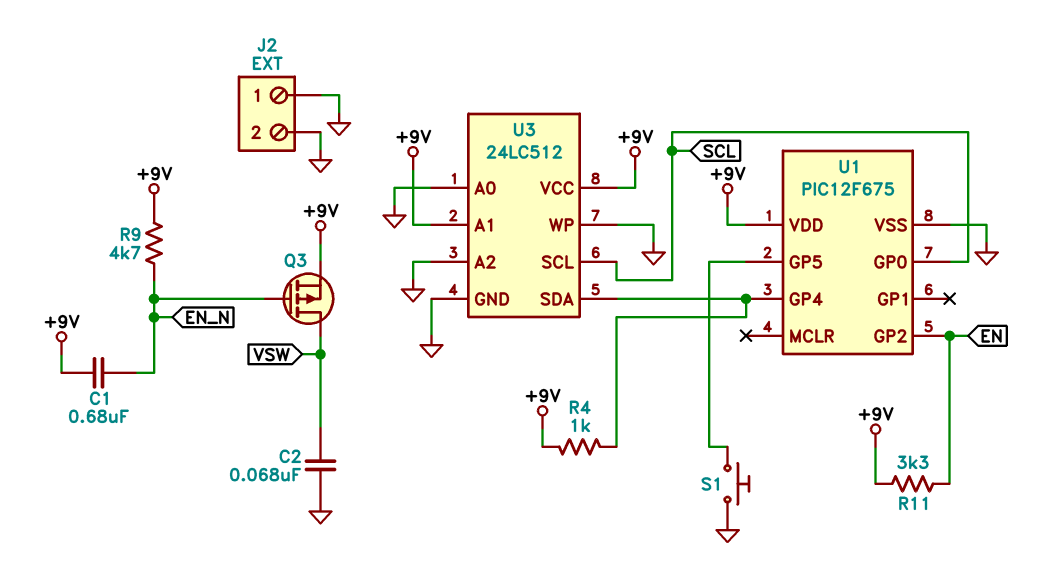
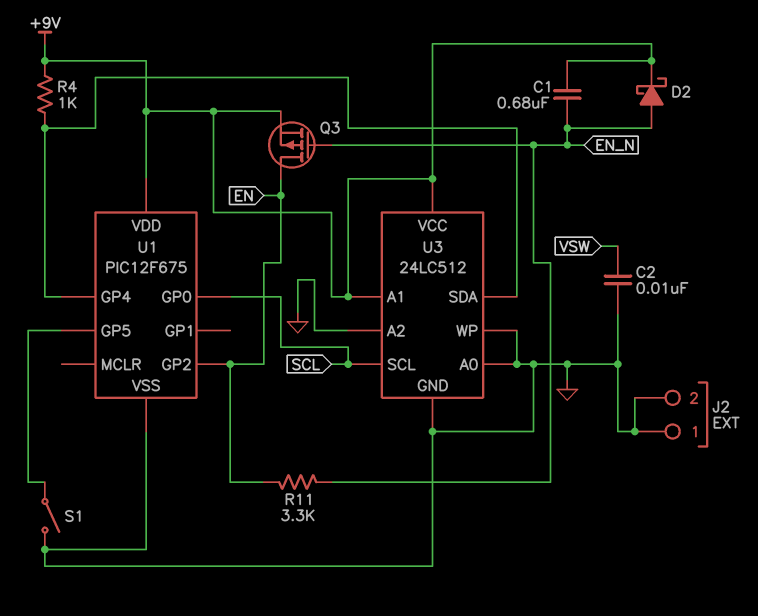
C2: 68nF (GND, VSW) -> 10nF (GND, VSW)
D2: none -> schottky (A EN_N, K +9V)
Q3: PMOS (G EN_N, D VSW, S +9V) -> PMOS (G EN_N, D EN, S +9V)
R9: 4.7k (+9V, EN_N) -> none
R11: 3.3k (+9V, EN) -> 3.3k (EN, EN_N)
S1: button (GND, U1/GP5) -> switch (GND, U1/GP5)

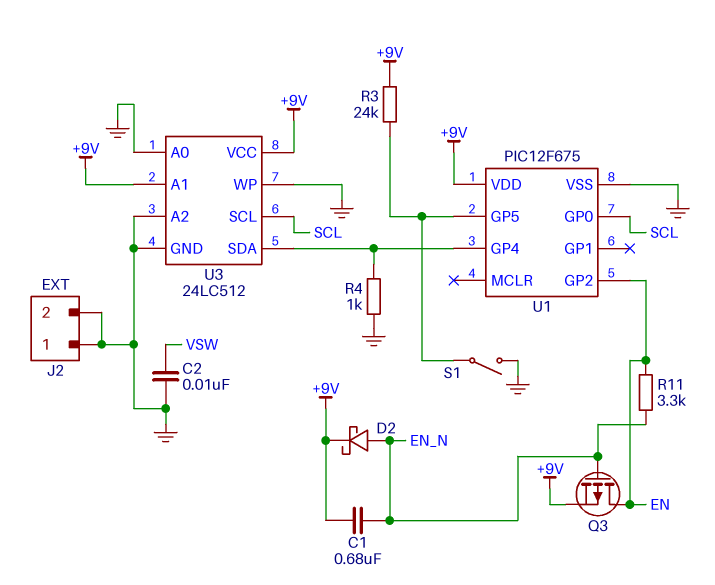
R3: none -> 24k (+9V, U1/GP5)
R4: 1k (+9V, U1/GP4) -> 1k (GND, U1/GP4)

